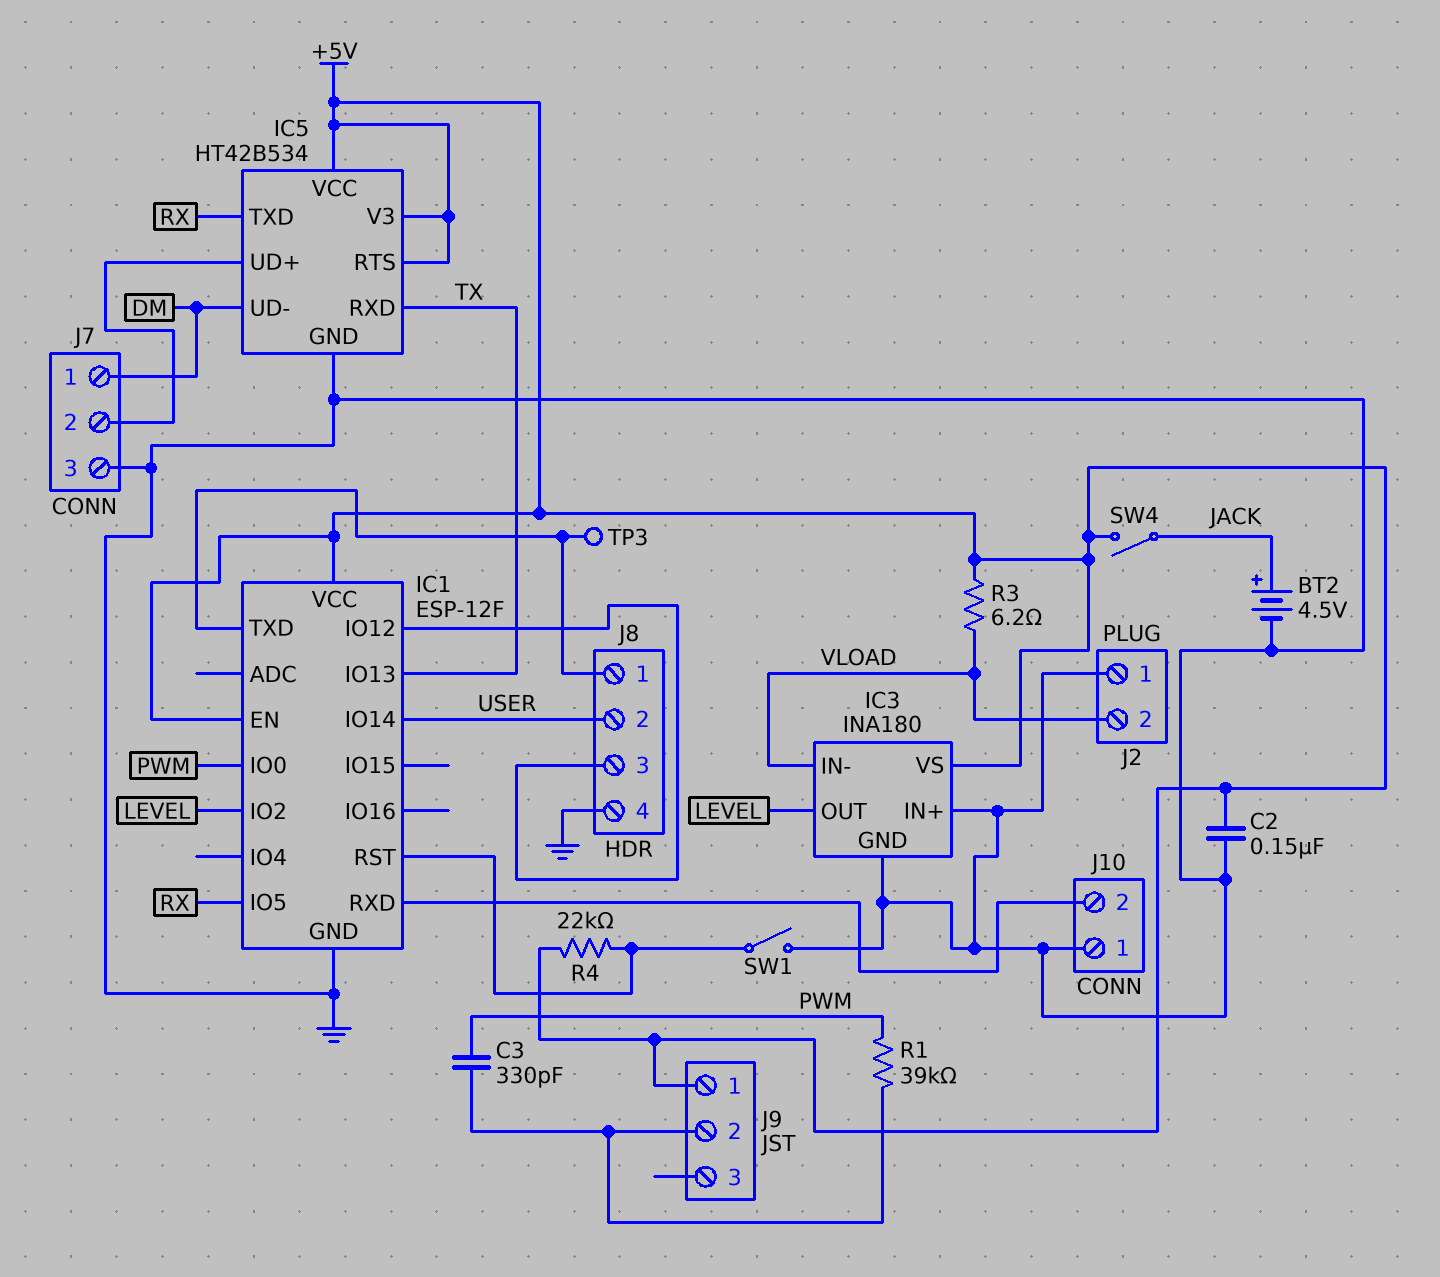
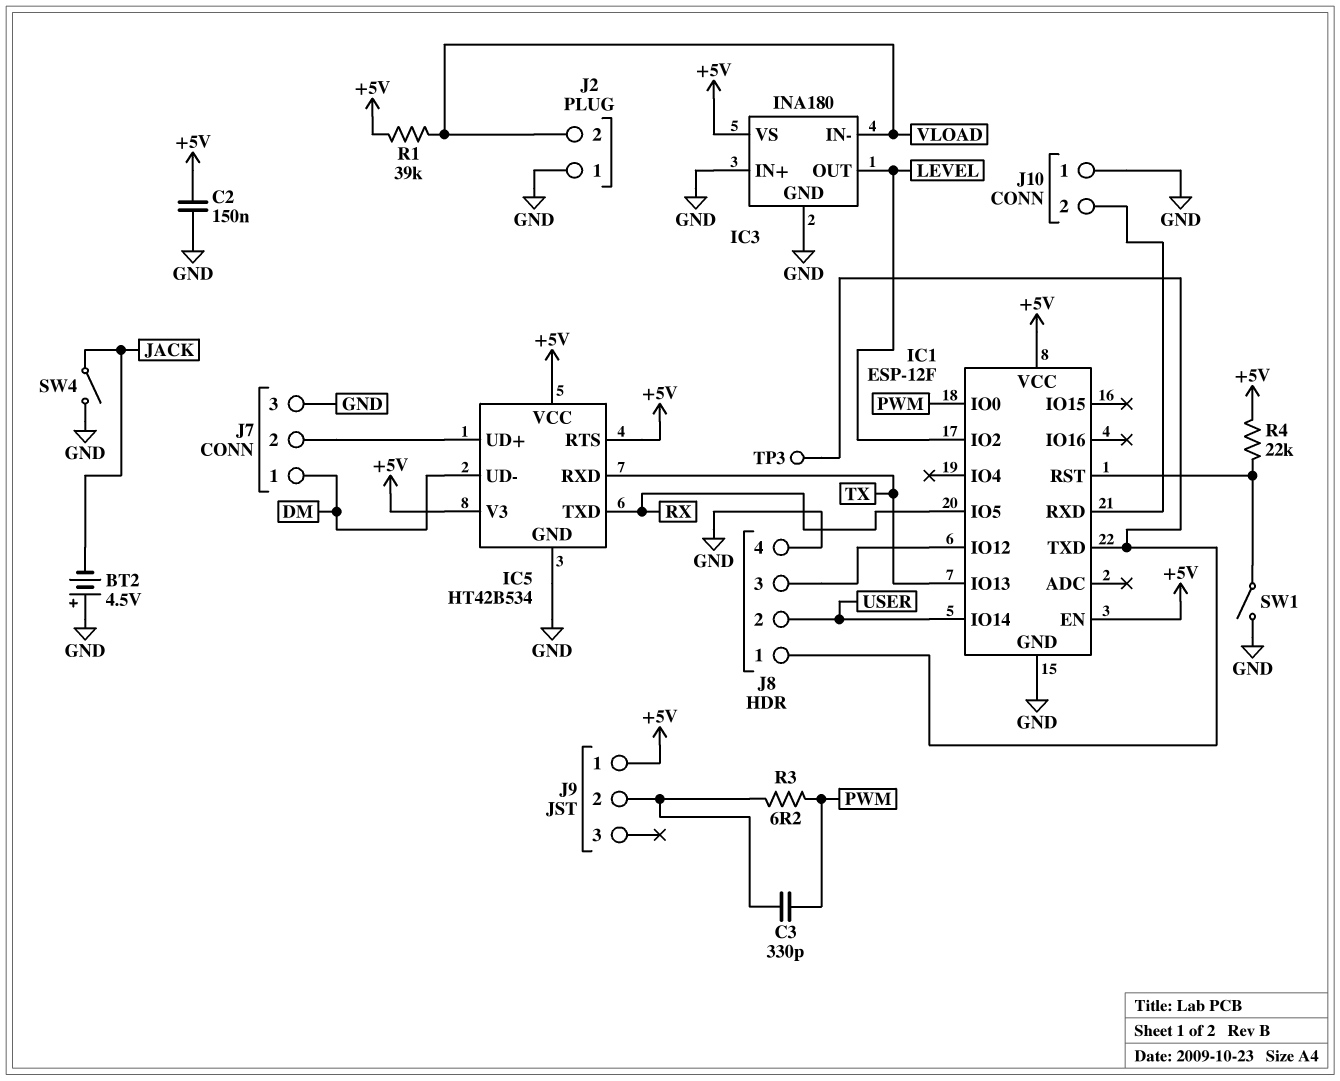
BT2: 4.5V (plus JACK, minus GND) -> 4.5V (plus GND, minus JACK)
R1: 39k (J9/2, PWM) -> 39k (+5V, VLOAD)
R3: 6.2 (+5V, VLOAD) -> 6.2 (J9/2, PWM)
SW4: switch (+5V, JACK) -> switch (GND, JACK)

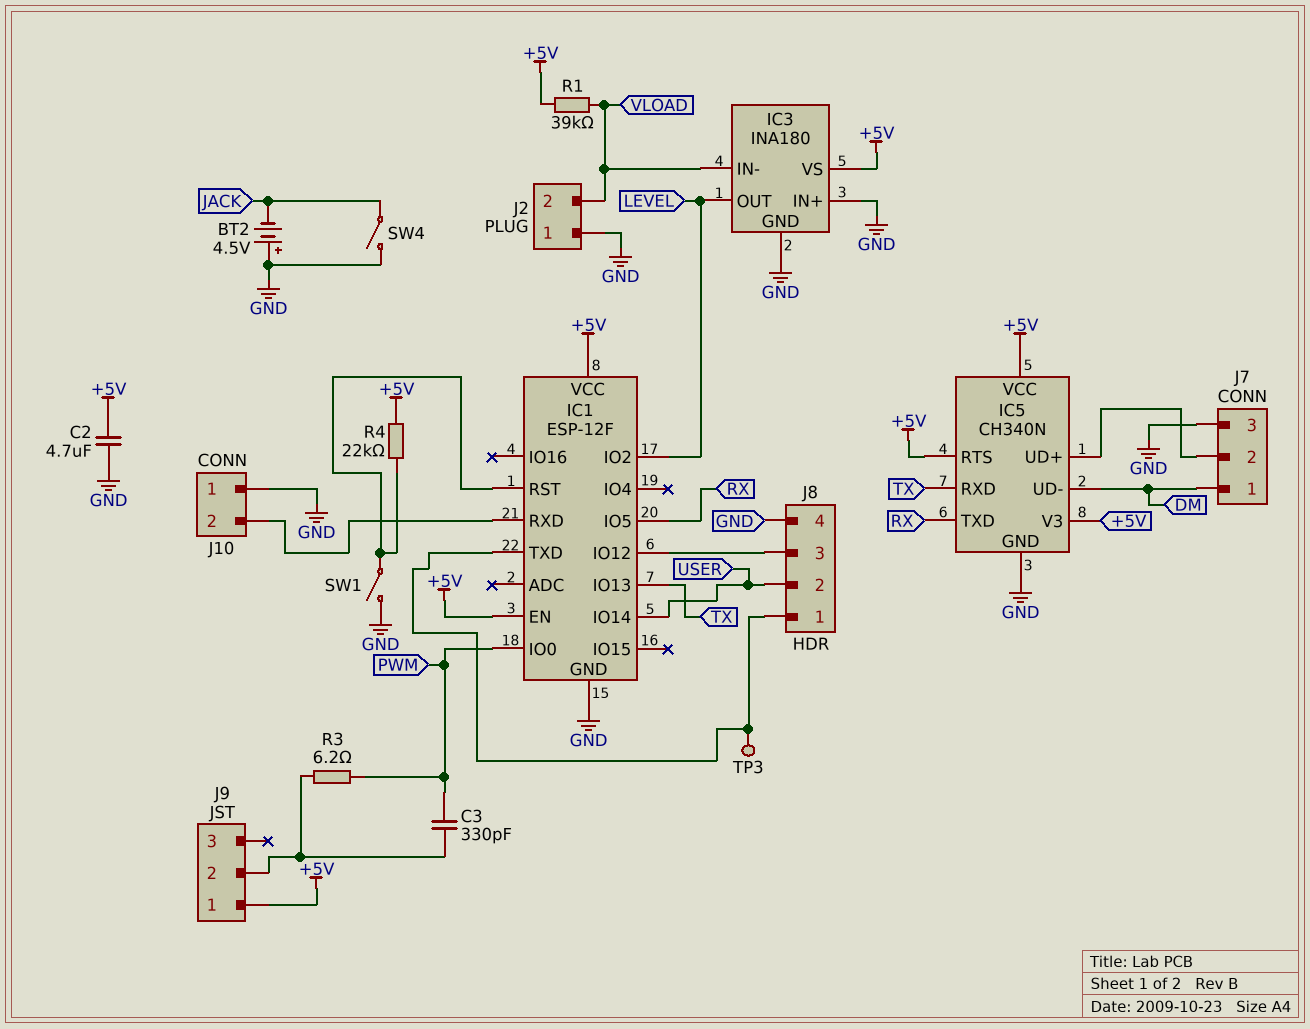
C2: 150nF (+5V, GND) -> 4.7uF (+5V, GND)
IC5: HT42B534 -> CH340N

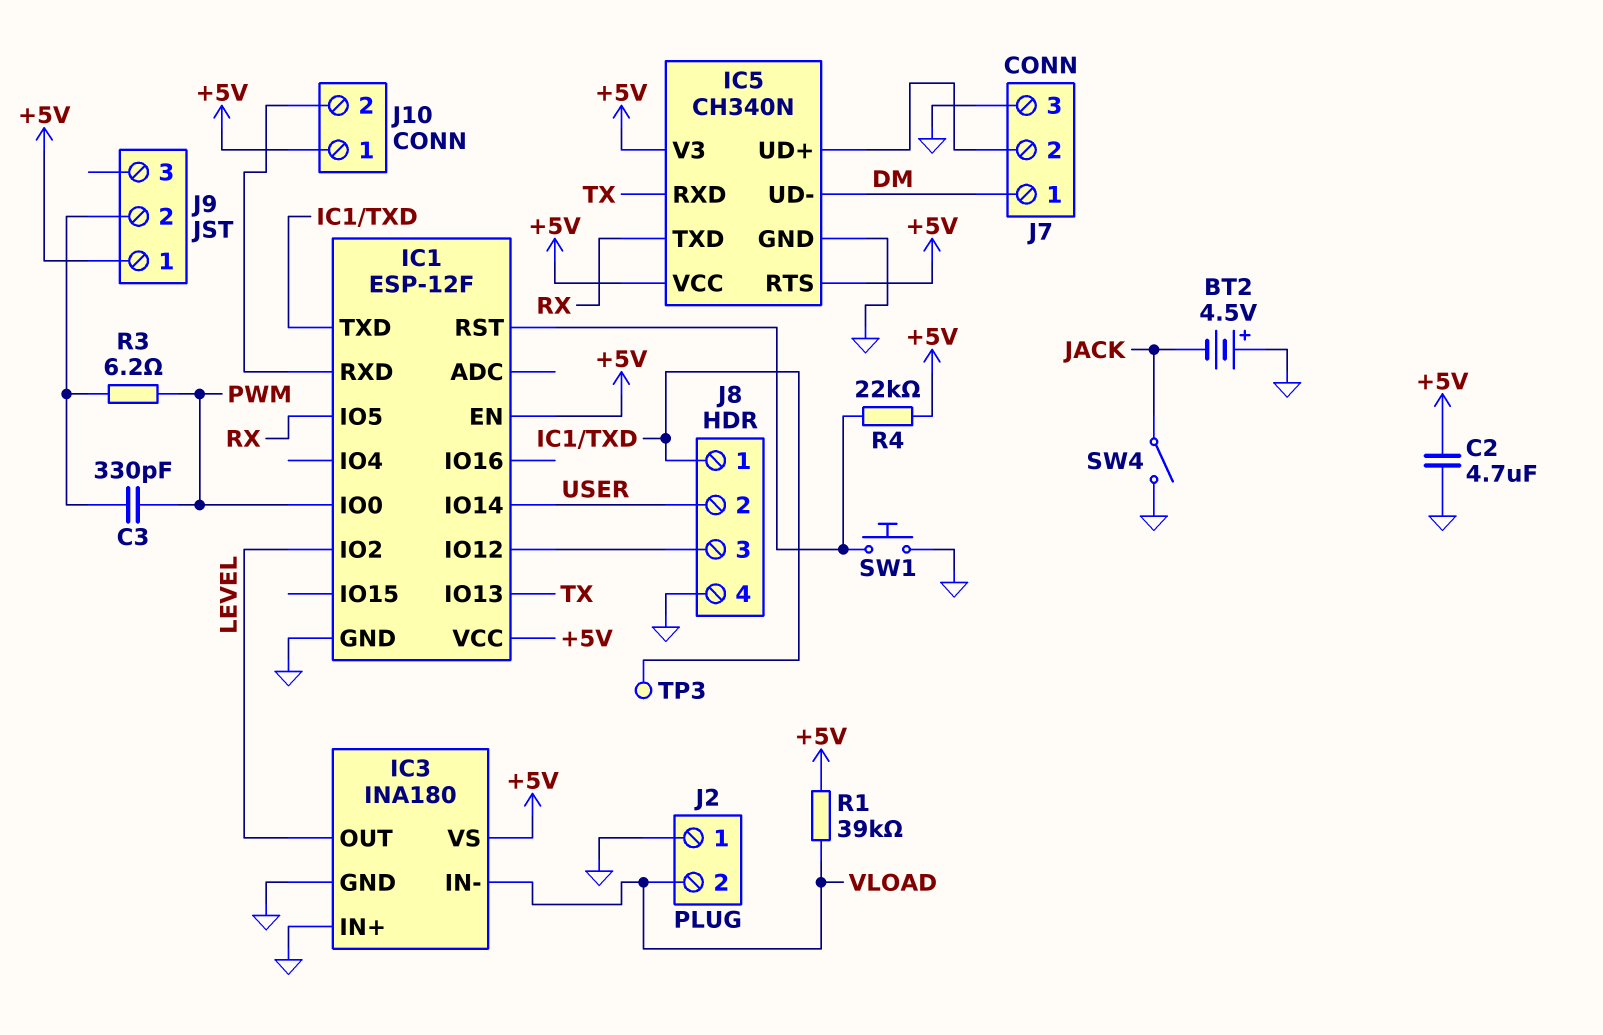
J10 pin 1: GND -> +5V
SW1: switch (GND, IC1/RST) -> button (GND, IC1/RST)

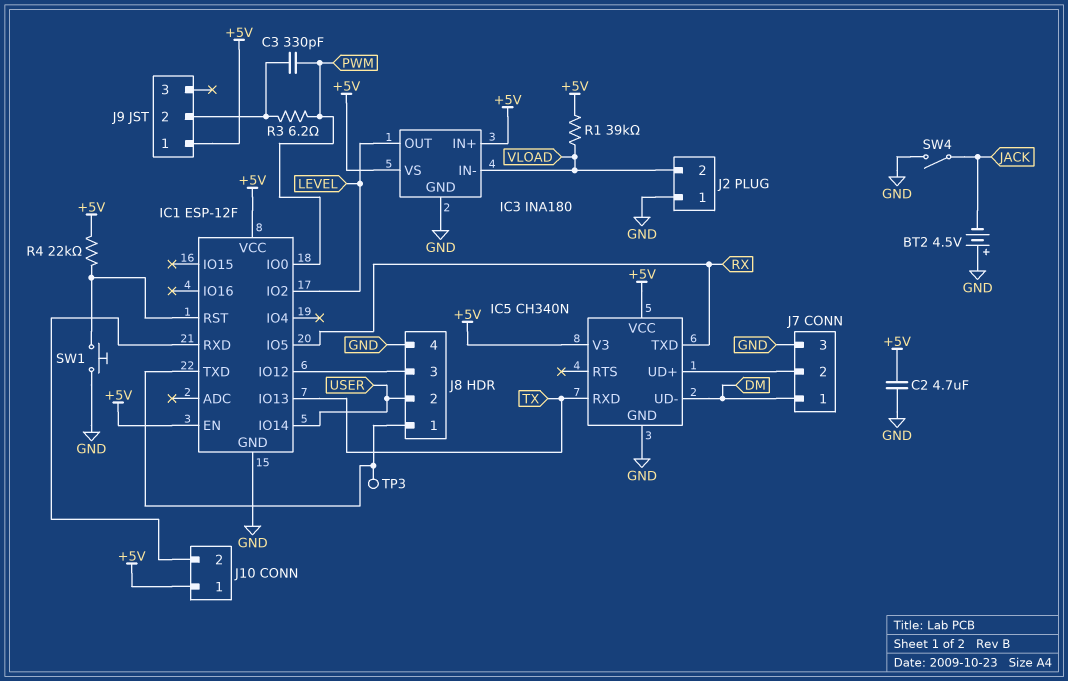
IC3 pin IN+: GND -> +5V
IC5 pin RTS: +5V -> none

